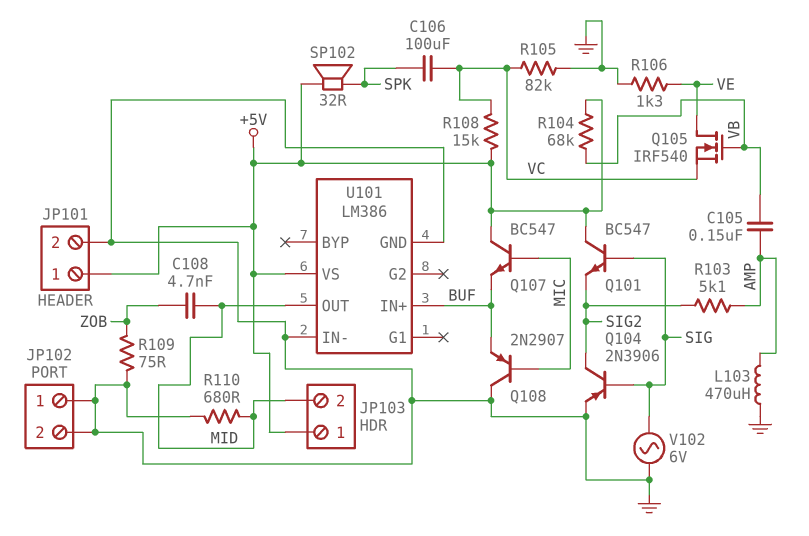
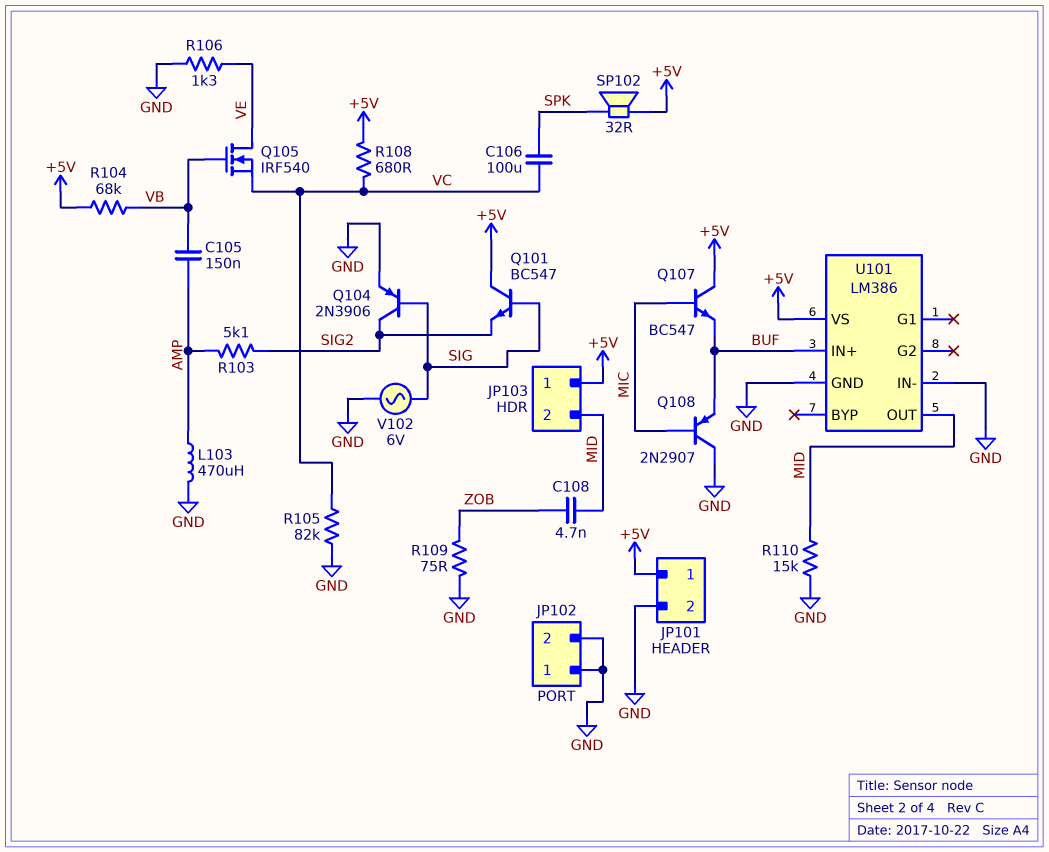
R108: 15k (+5V, VC) -> 680 (+5V, VC)
R110: 680 (GND, MID) -> 15k (GND, MID)

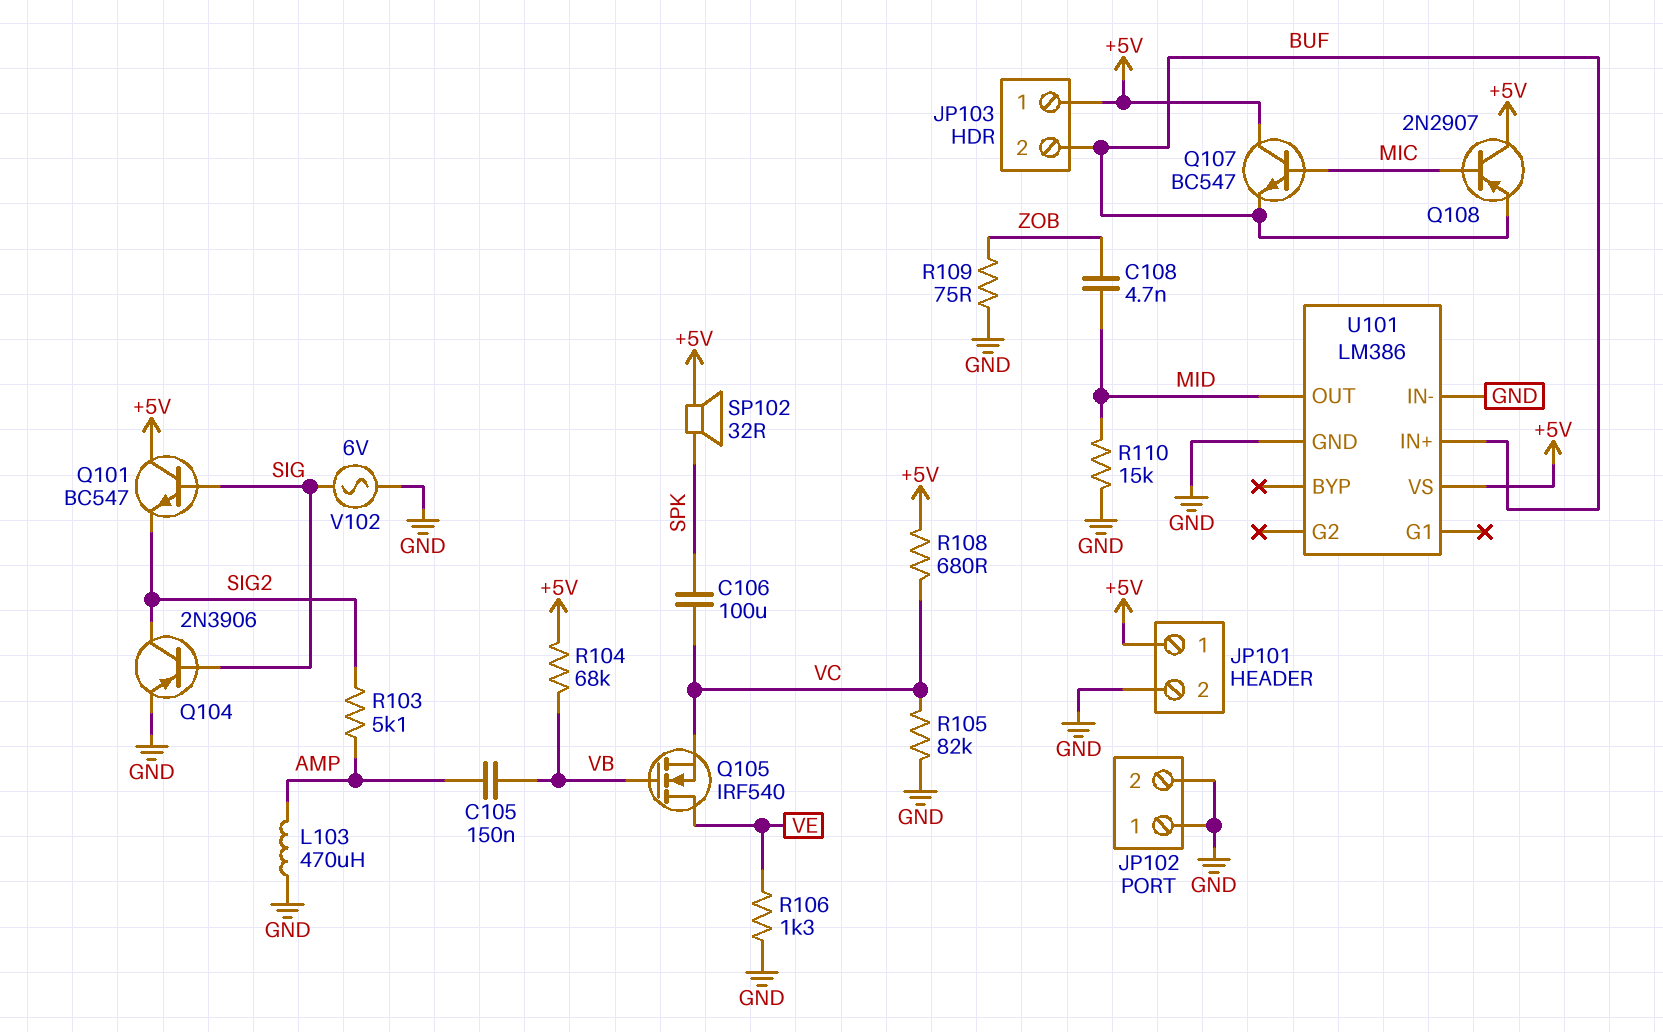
JP103 pin 2: MID -> BUF
Q108: PNP 2N2907 (B MIC, C GND, E BUF) -> PNP 2N2907 (B MIC, C +5V, E BUF)

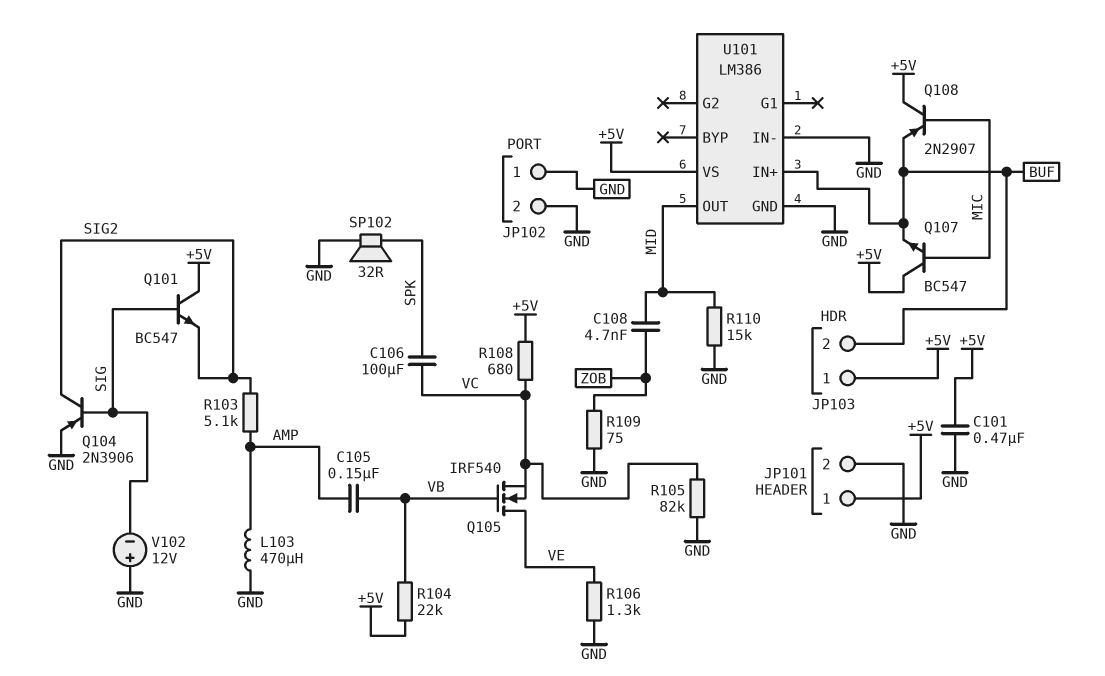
C101: none -> 470nF (+5V, GND)
R104: 68k (+5V, VB) -> 22k (+5V, VB)
SP102: speaker 32R (+5V, SPK) -> speaker 32R (GND, SPK)
V102: AC 6V (GND, SIG) -> 12V (plus GND, minus SIG)

